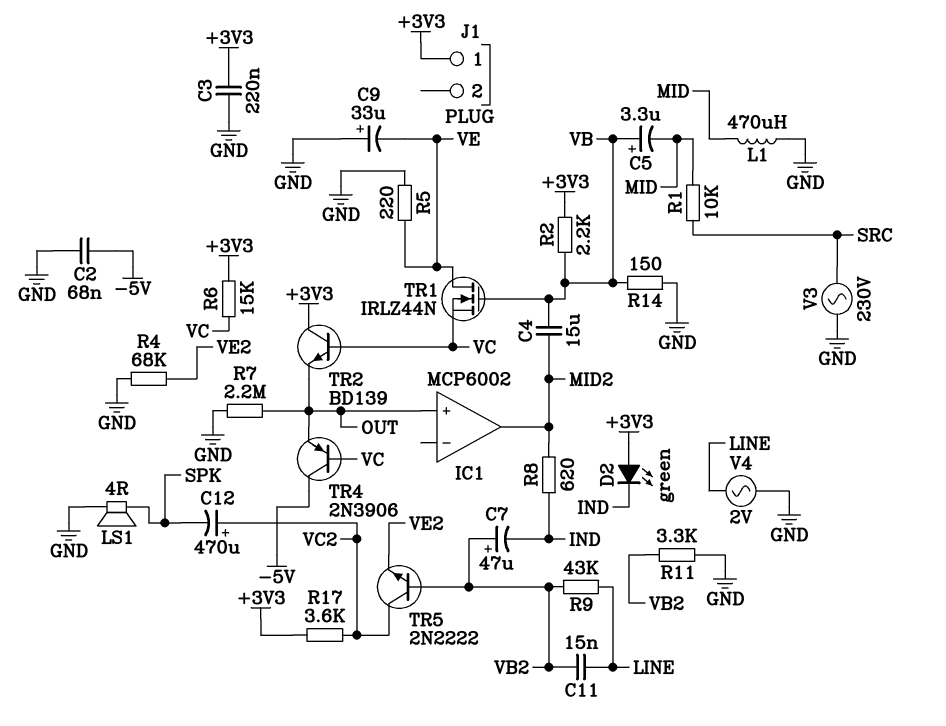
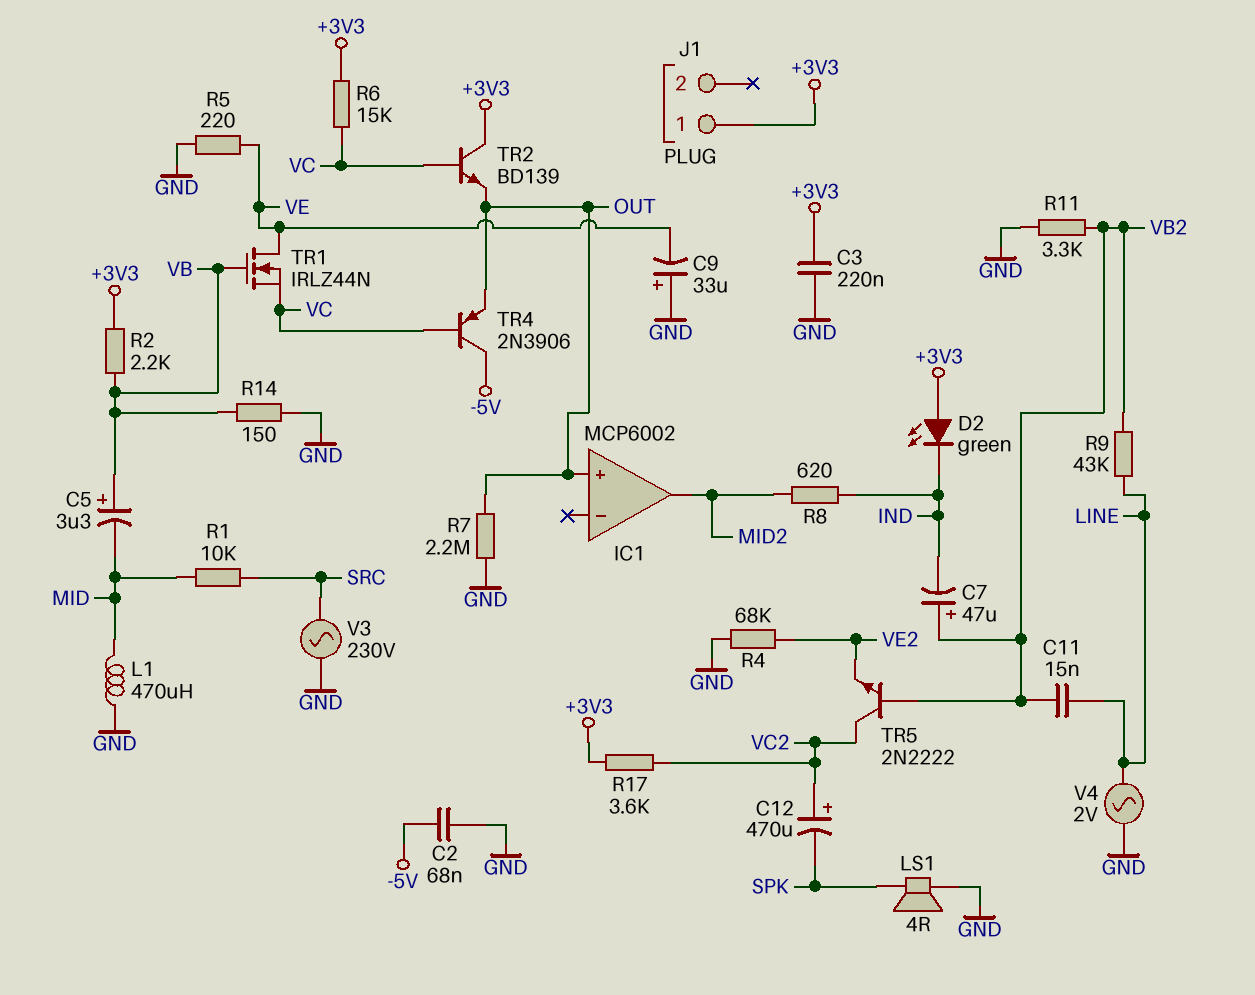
C4: 15uF (MID2, VB) -> none

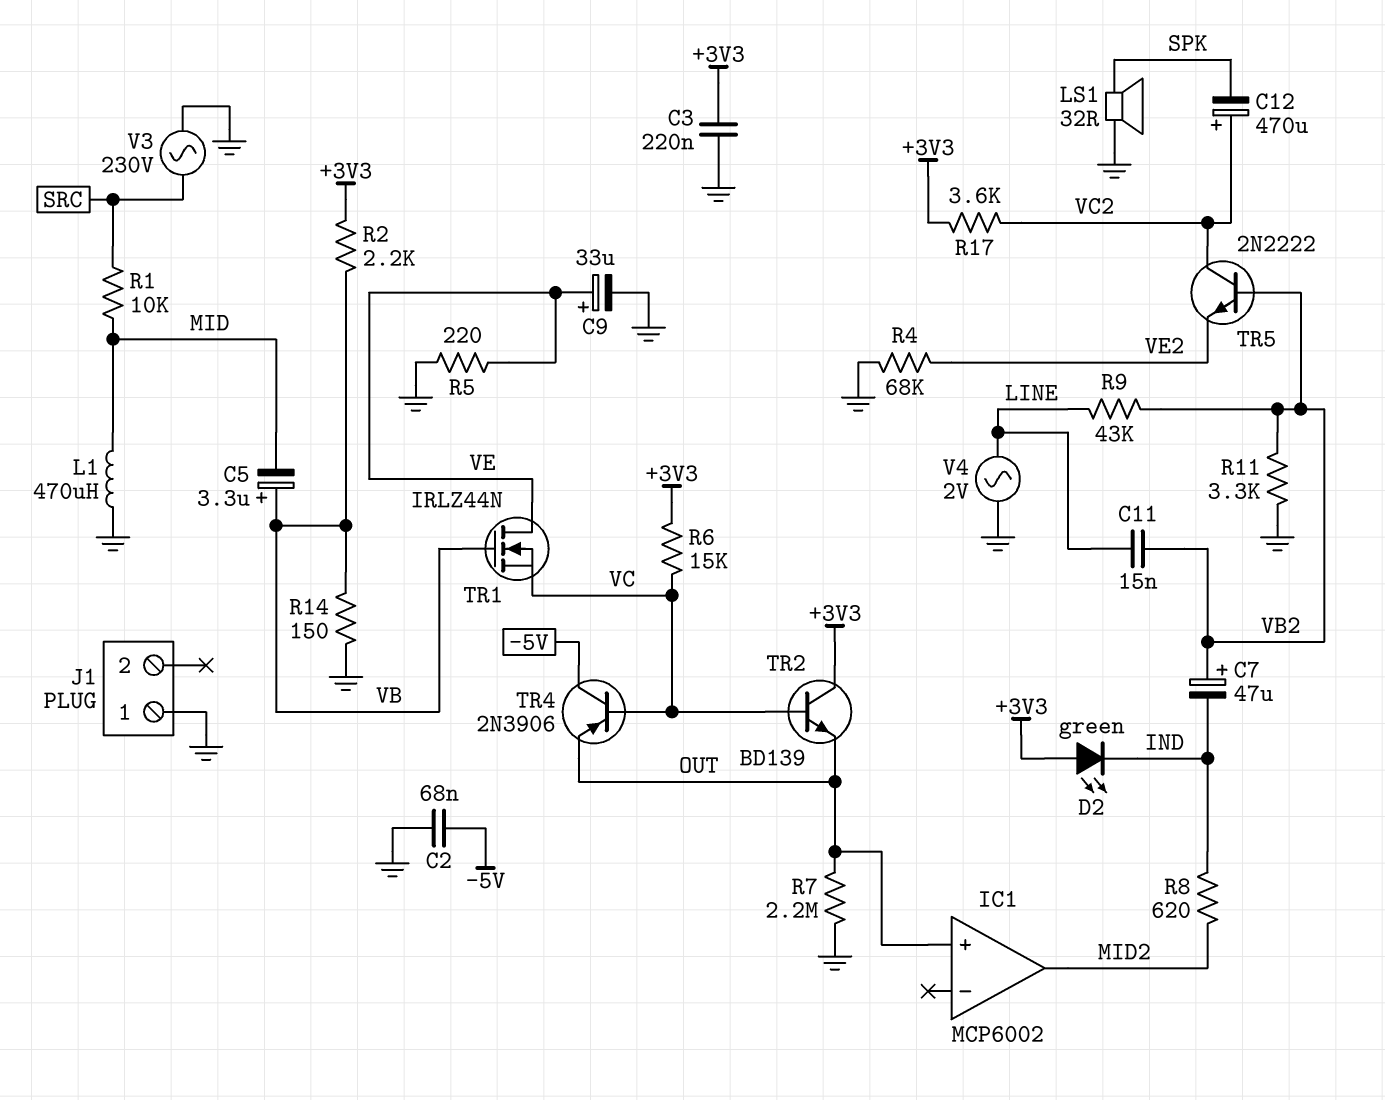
C9: 33uF (plus GND, minus VE) -> 33uF (plus VE, minus GND)
J1 pin 1: +3V3 -> GND
LS1: speaker 4R (GND, SPK) -> speaker 32R (GND, SPK)

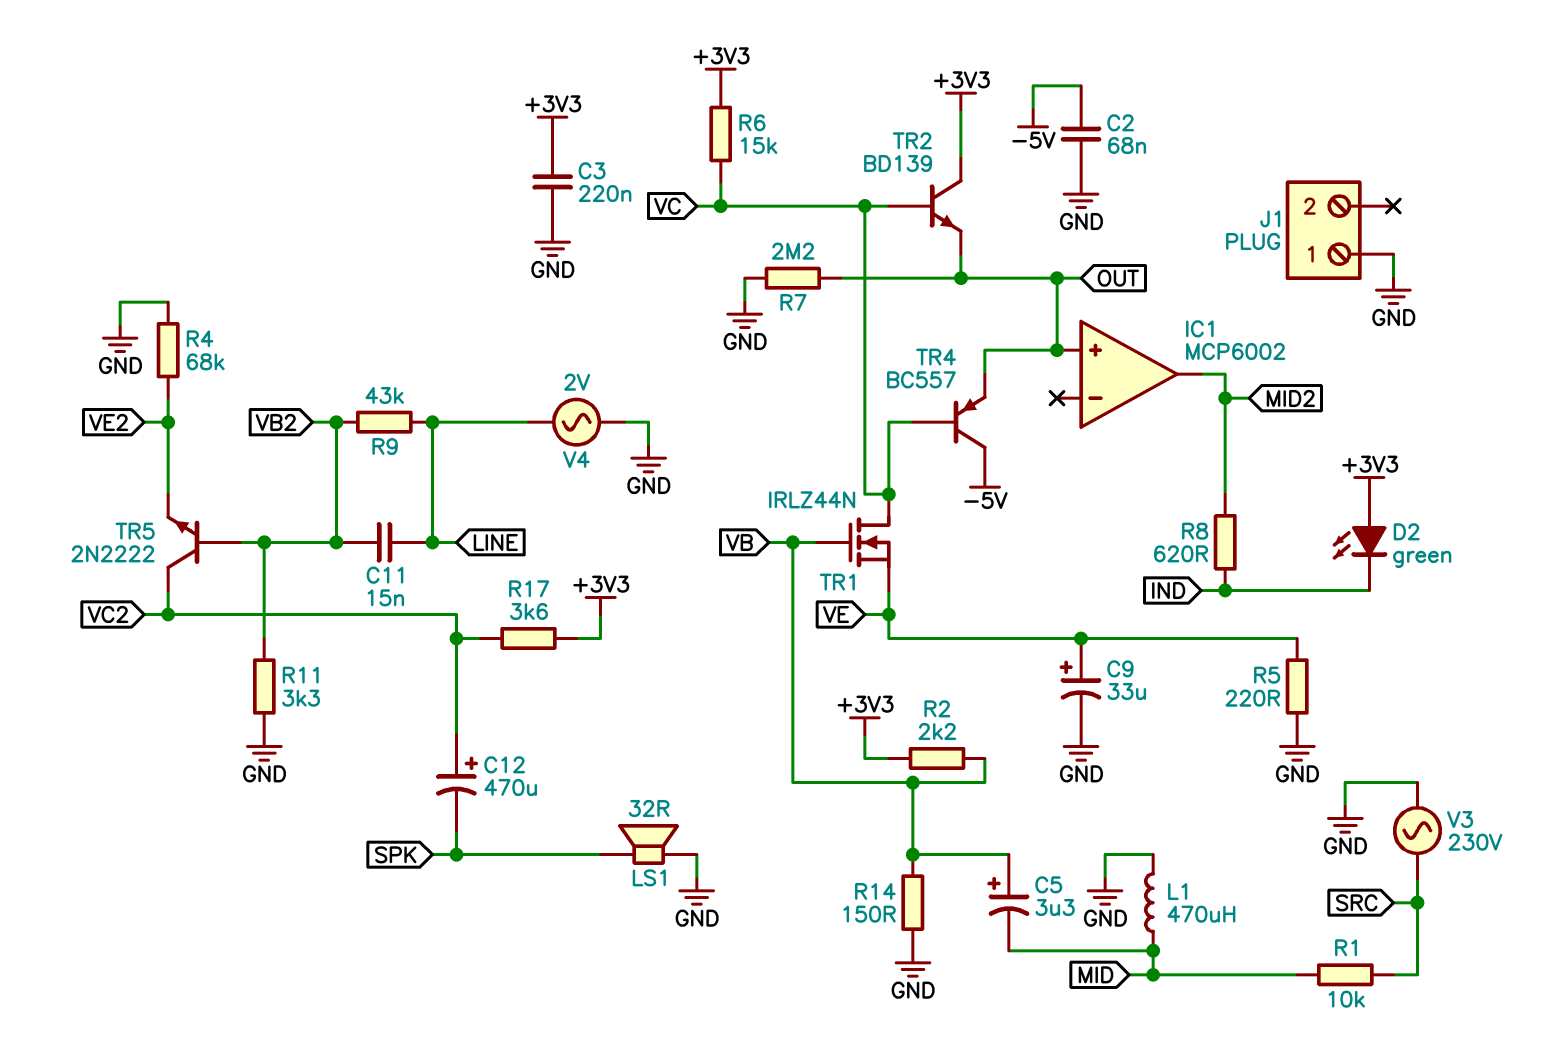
C7: 47uF (plus VB2, minus IND) -> none
TR1: NMOS IRLZ44N (G VB, D VE, S VC) -> NMOS IRLZ44N (G VB, D VC, S VE)
TR4: PNP 2N3906 (B VC, C -5V, E OUT) -> PNP BC557 (B VC, C -5V, E OUT)

